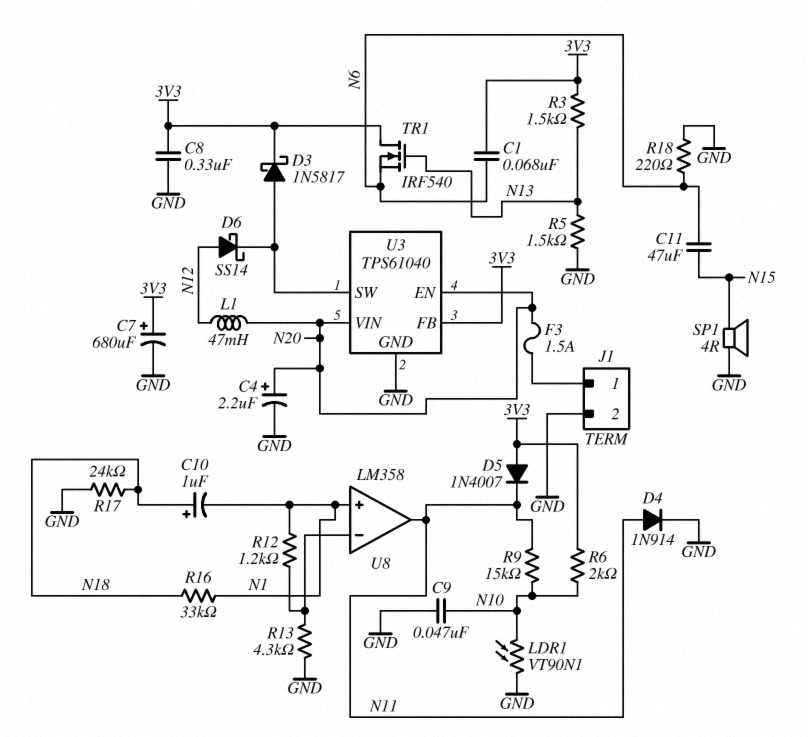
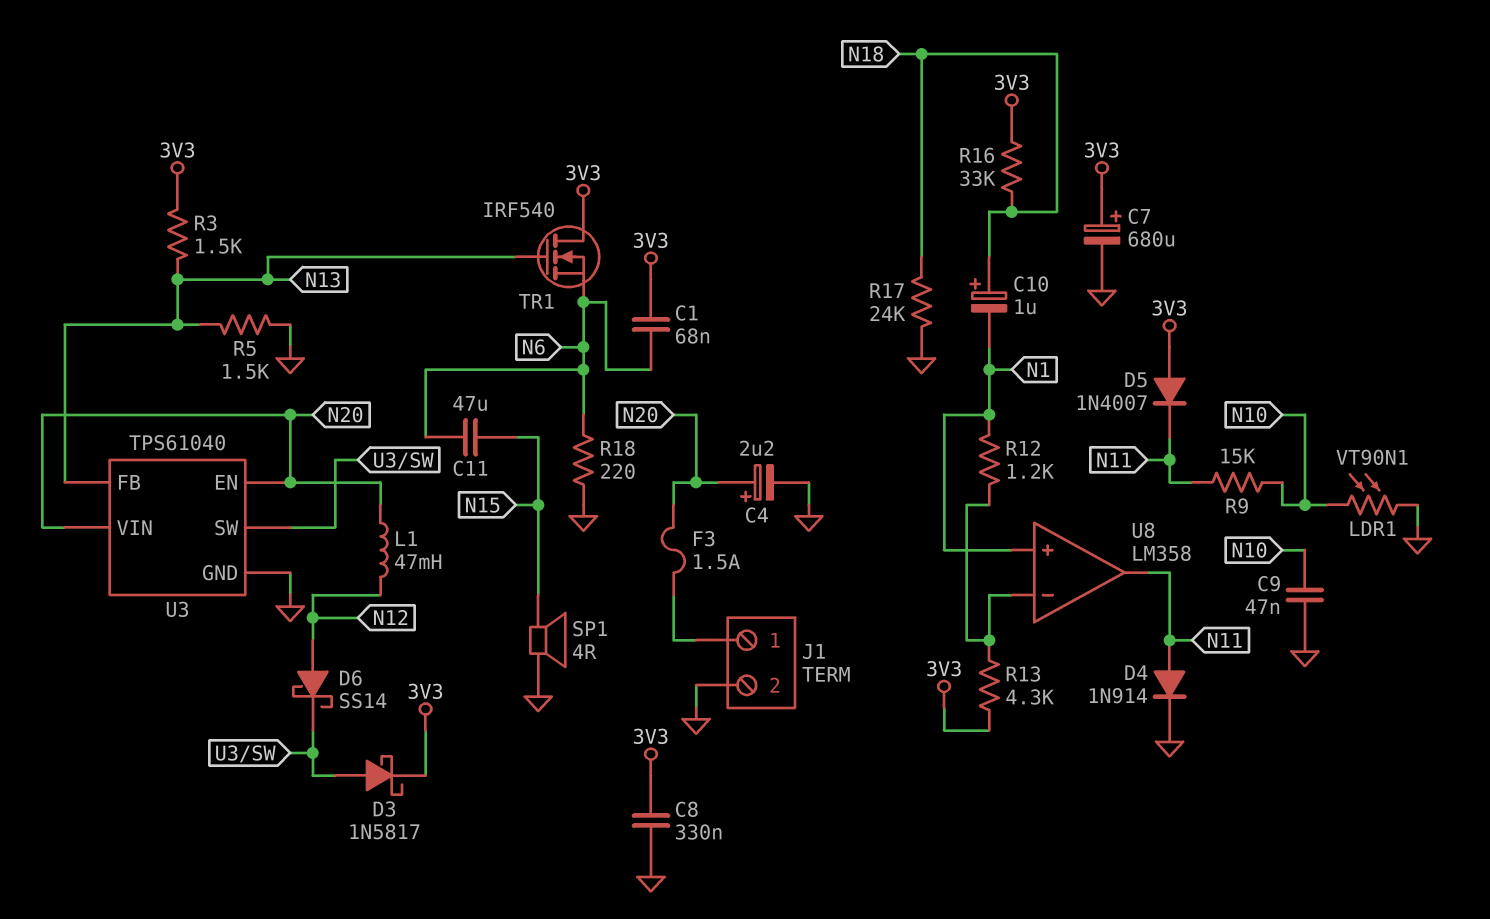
R6: 2k (3V3, N10) -> none
R13: 4.3k (GND, U8/in-) -> 4.3k (3V3, U8/in-)
R16: 33k (N1, N18) -> 33k (3V3, N18)
U3 pin FB: 3V3 -> N13

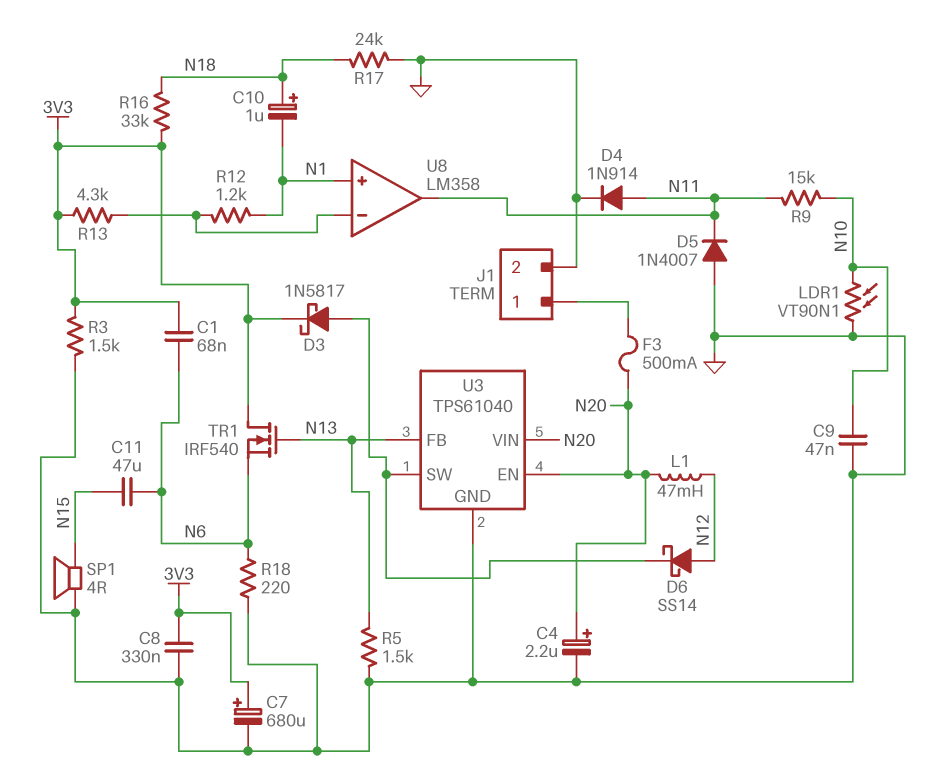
D5: diode 1N4007 (A 3V3, K N11) -> diode 1N4007 (A GND, K N11)
F3: 1.5A (J1/1, N20) -> 500mA (J1/1, N20)
R3: 1.5k (3V3, N13) -> 1.5k (3V3, GND)

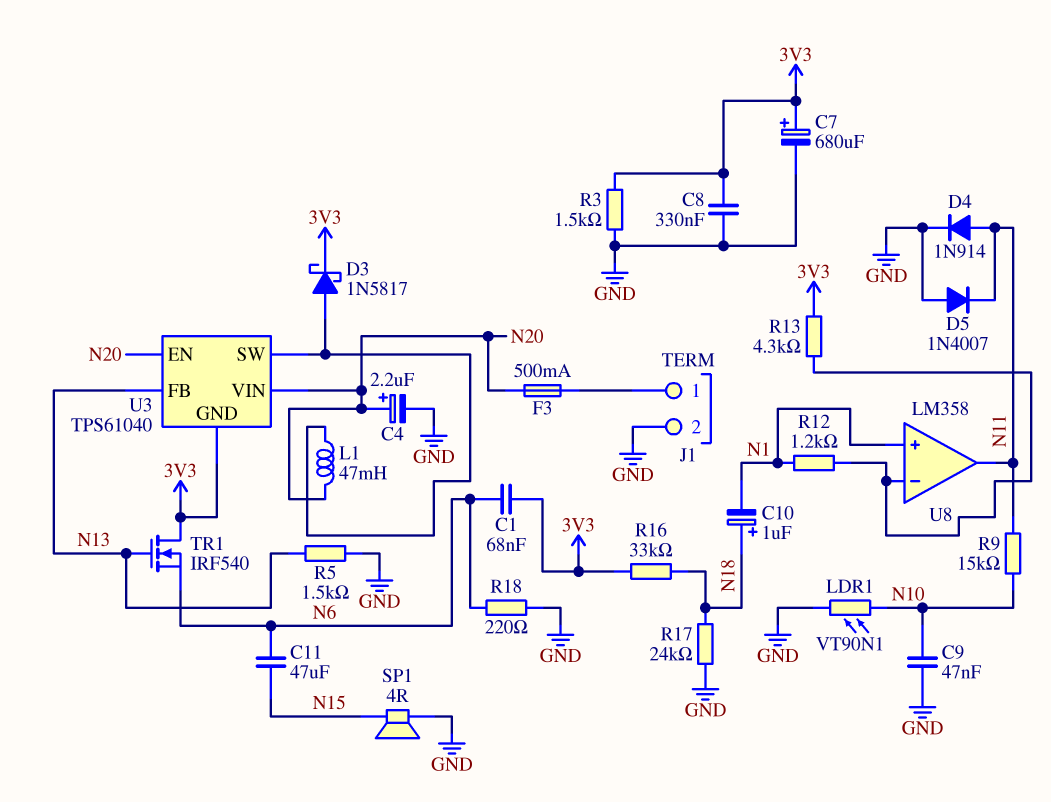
D6: schottky SS14 (A N12, K U3/SW) -> none
L1: 47mH (N12, N20) -> 47mH (N20, U3/SW)
U3 pin GND: GND -> 3V3

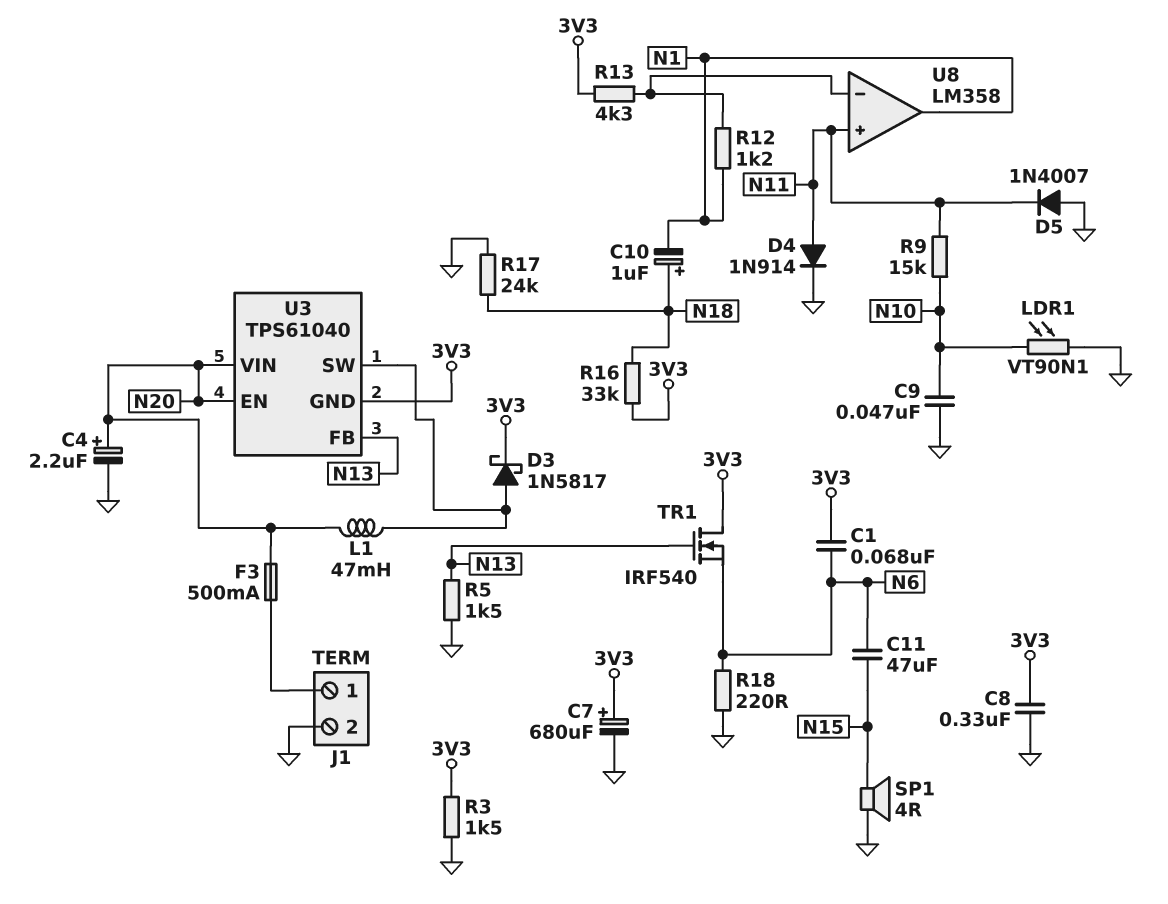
U8 pin in+: N1 -> N11
U8 pin out: N11 -> N1

